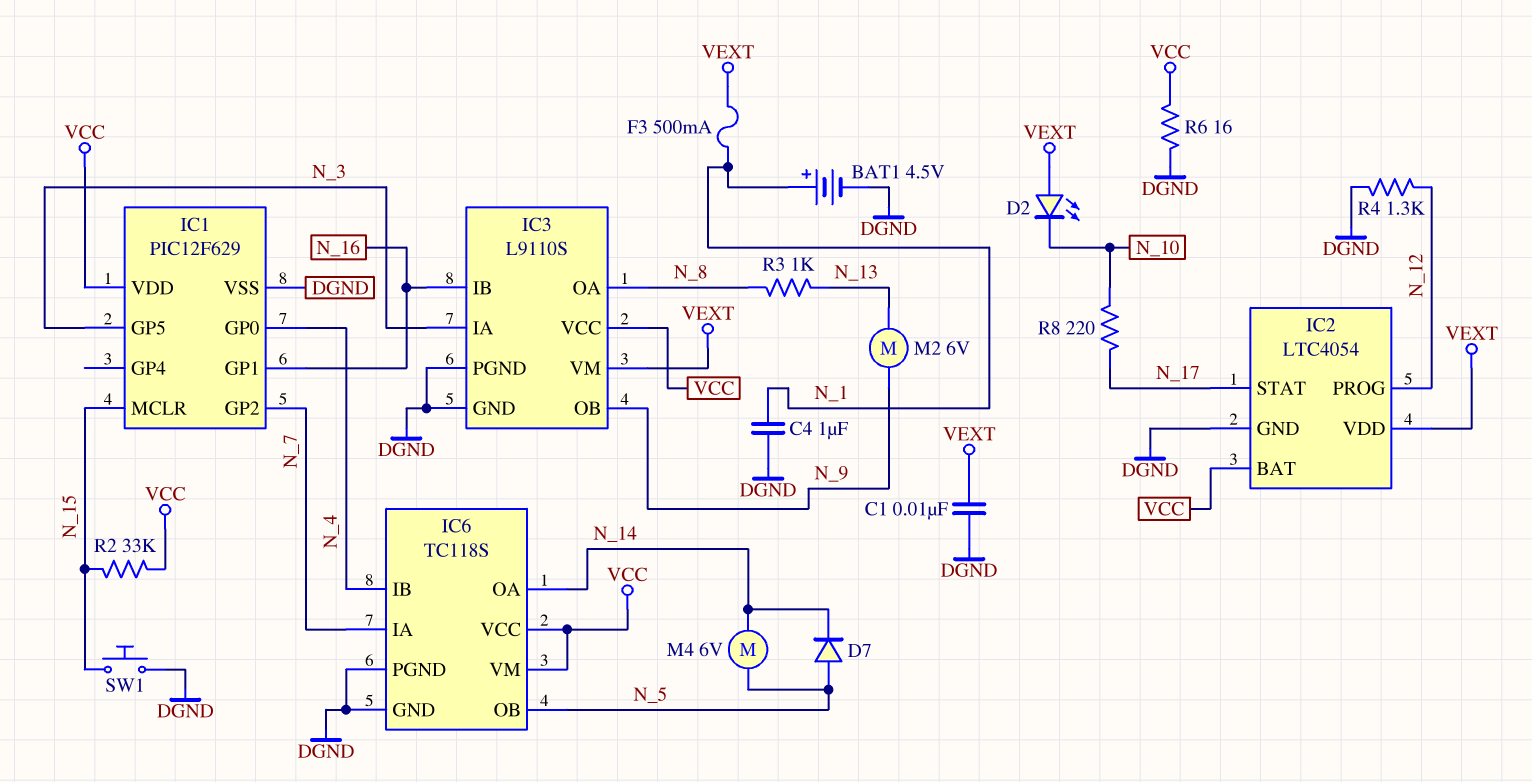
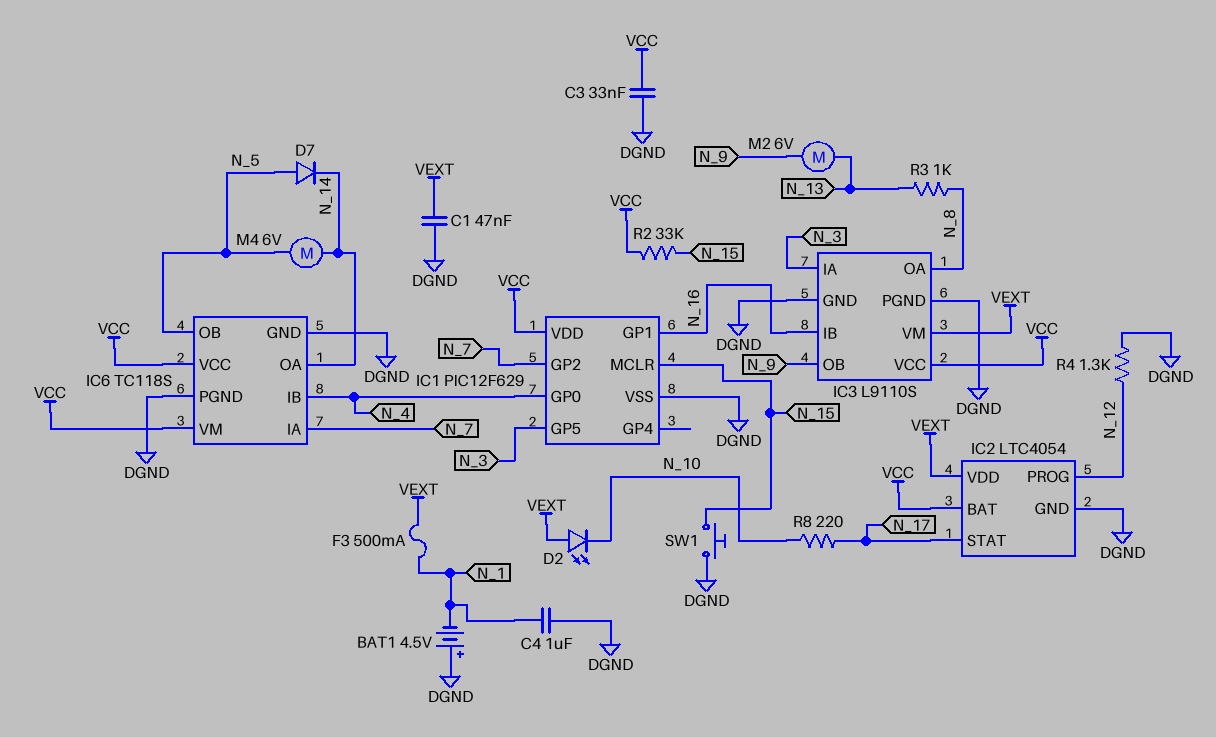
BAT1: 4.5V (plus N_1, minus DGND) -> 4.5V (plus DGND, minus N_1)
C1: 10nF (DGND, VEXT) -> 47nF (DGND, VEXT)
C3: none -> 33nF (DGND, VCC)
R6: 16 (DGND, VCC) -> none

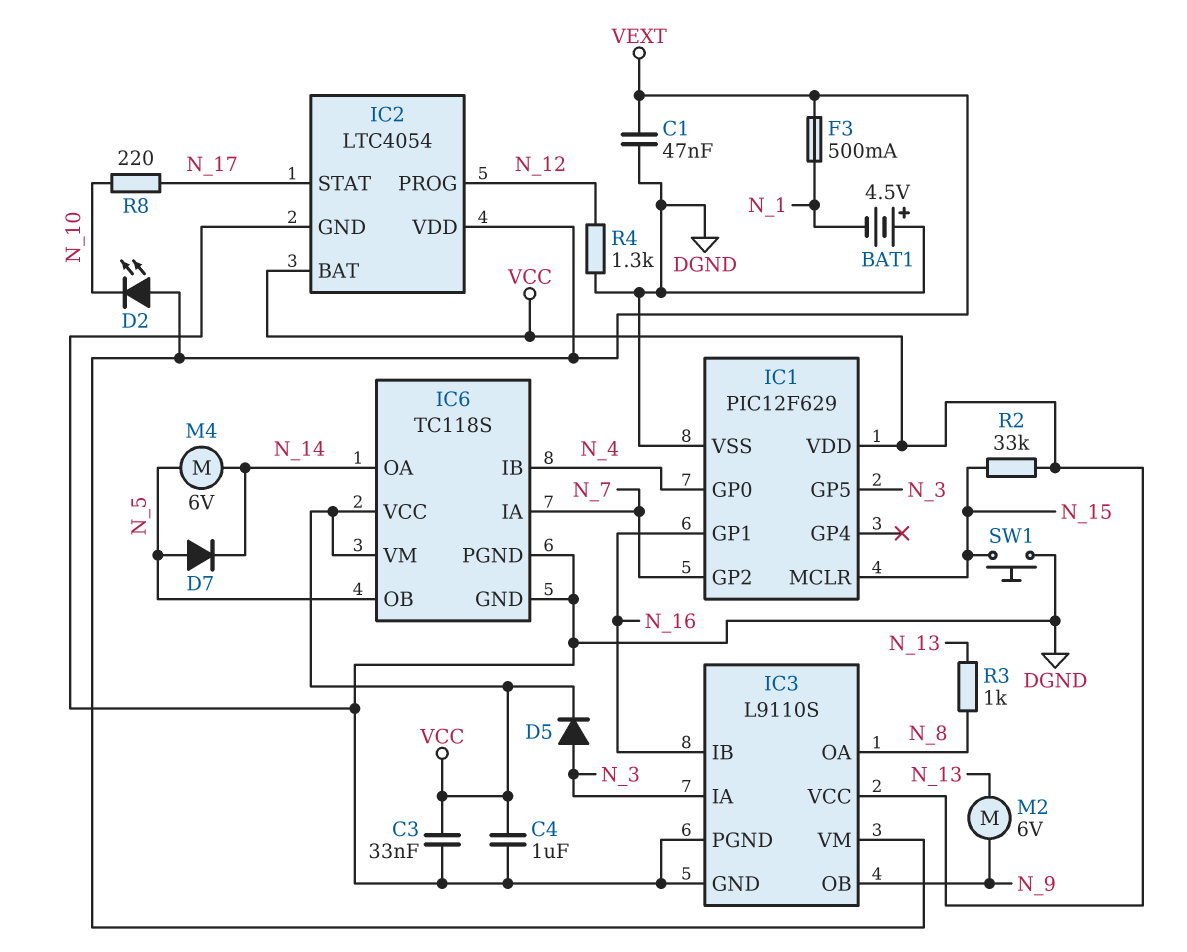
C4: 1uF (DGND, N_1) -> 1uF (DGND, VCC)
D5: none -> diode (A N_3, K VCC)

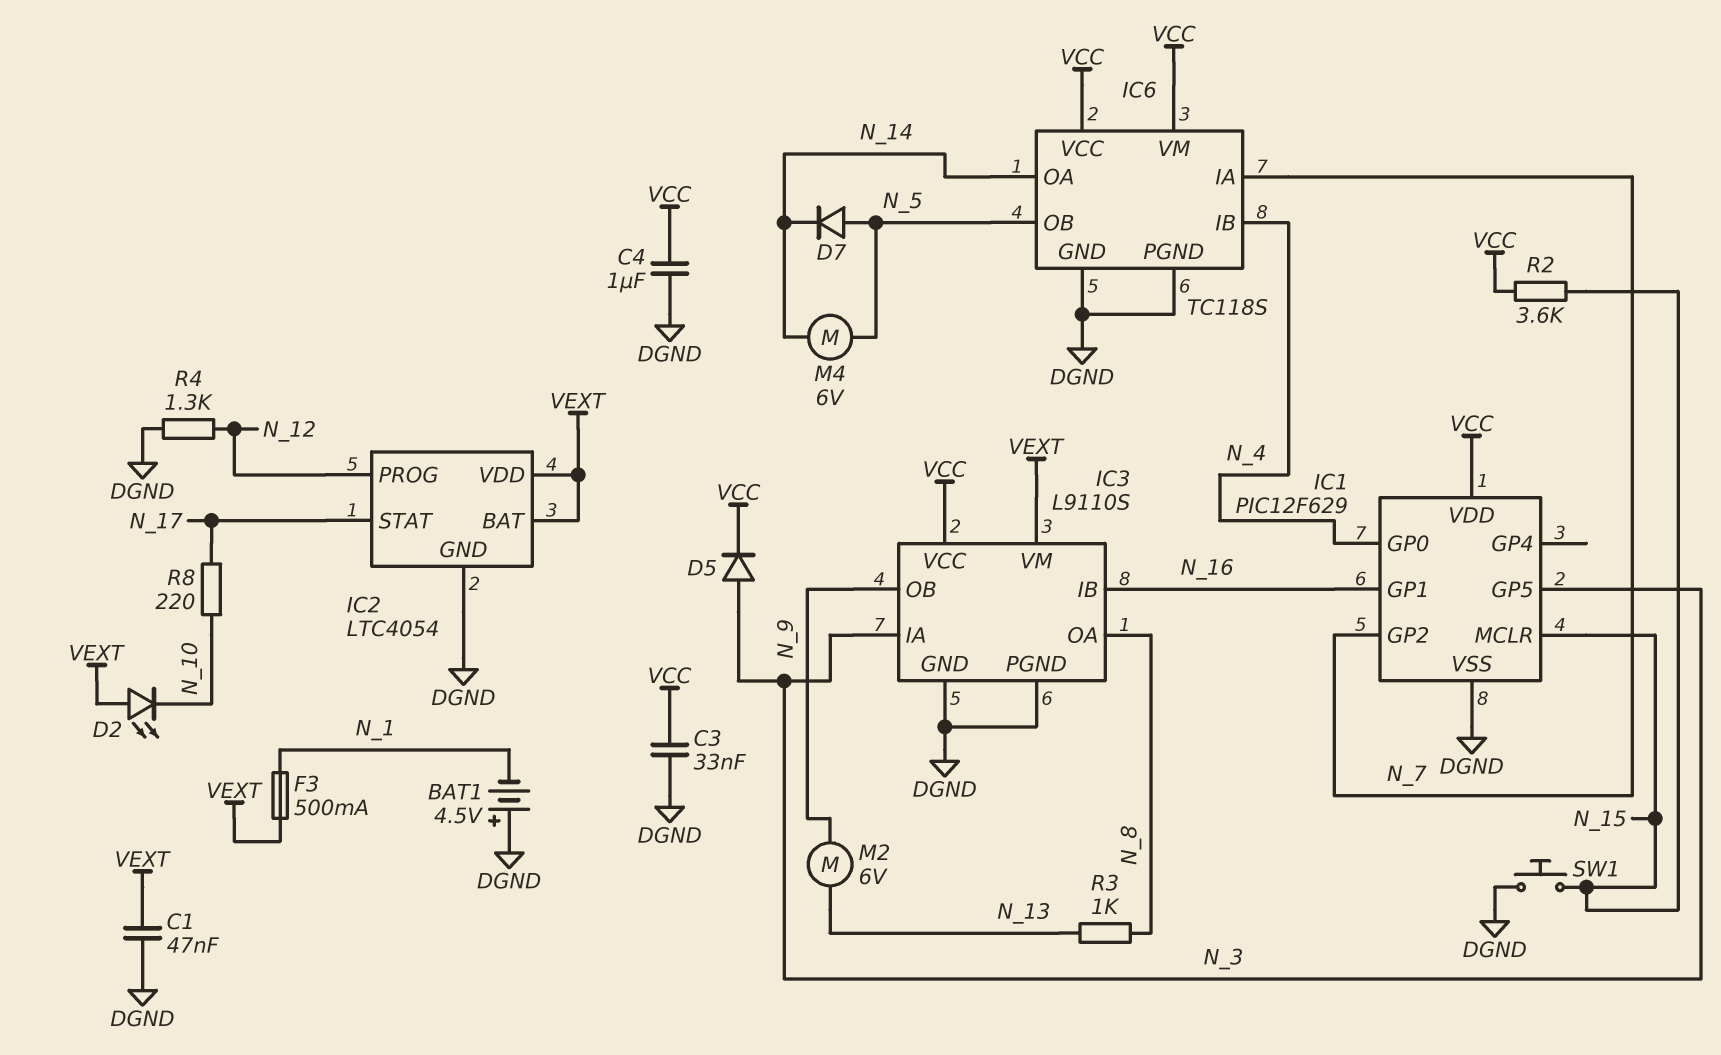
IC2 pin BAT: VCC -> VEXT
R2: 33k (N_15, VCC) -> 3.6k (N_15, VCC)

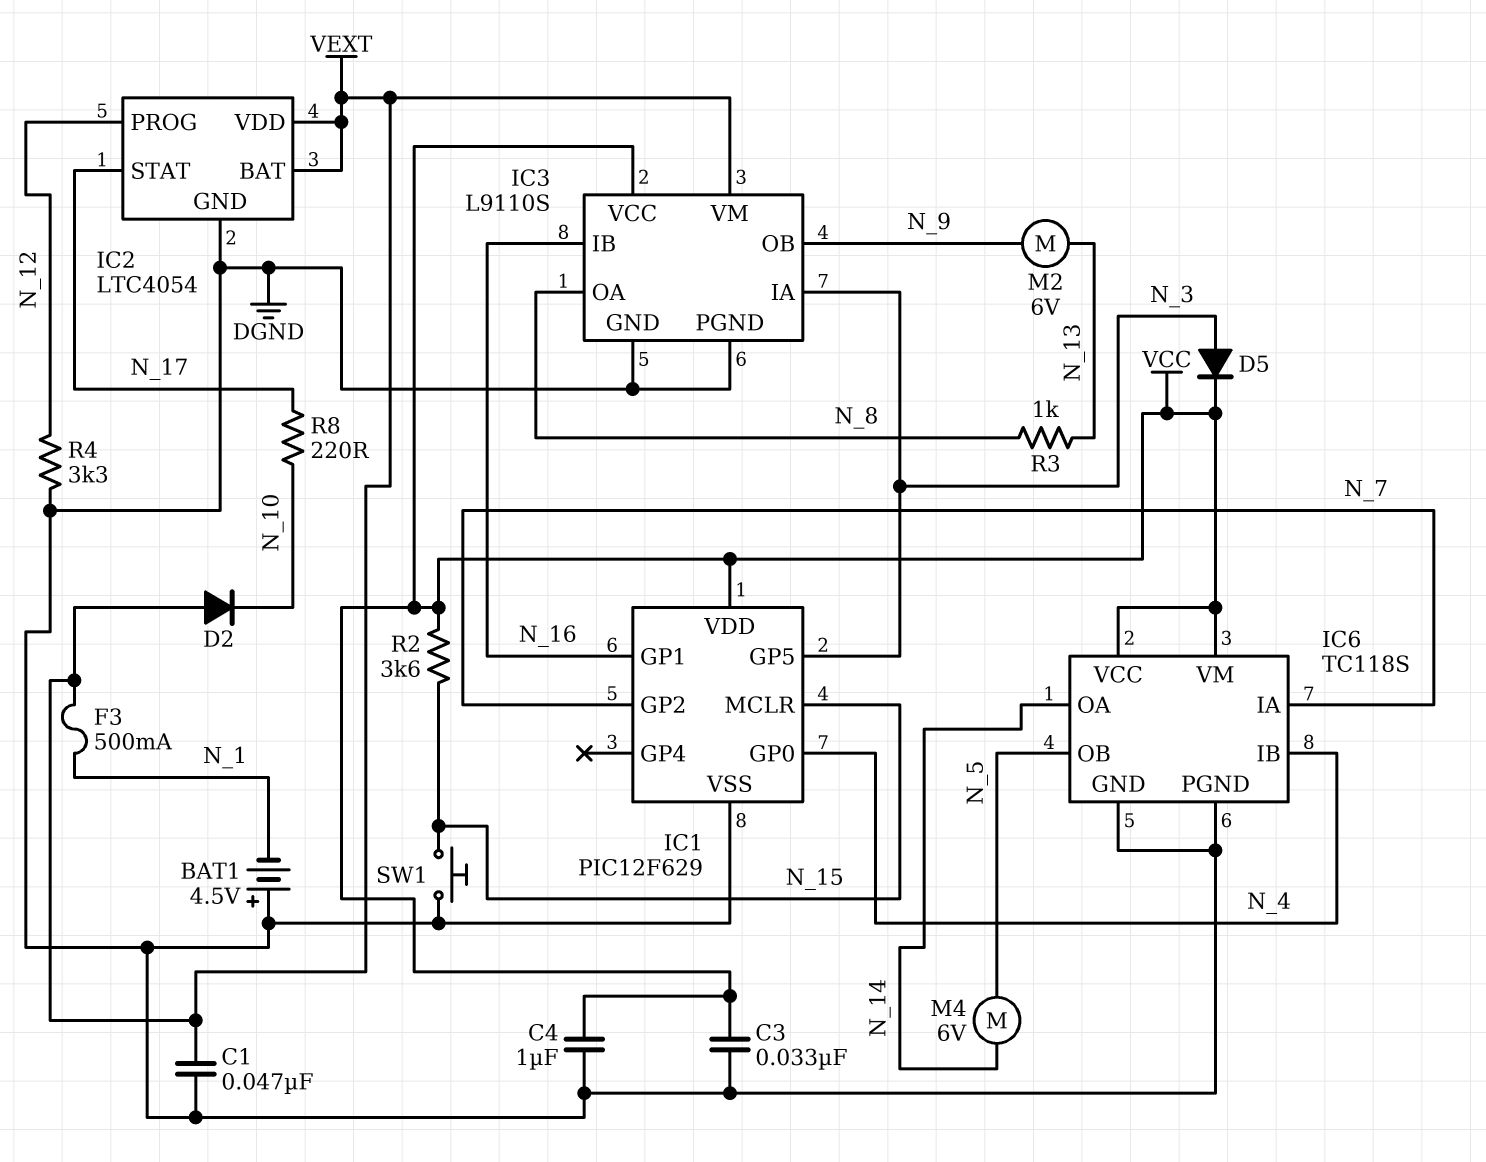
D2: LED (A VEXT, K N_10) -> diode (A VEXT, K N_10)
D7: diode (A N_5, K N_14) -> none
R4: 1.3k (DGND, N_12) -> 3.3k (DGND, N_12)

